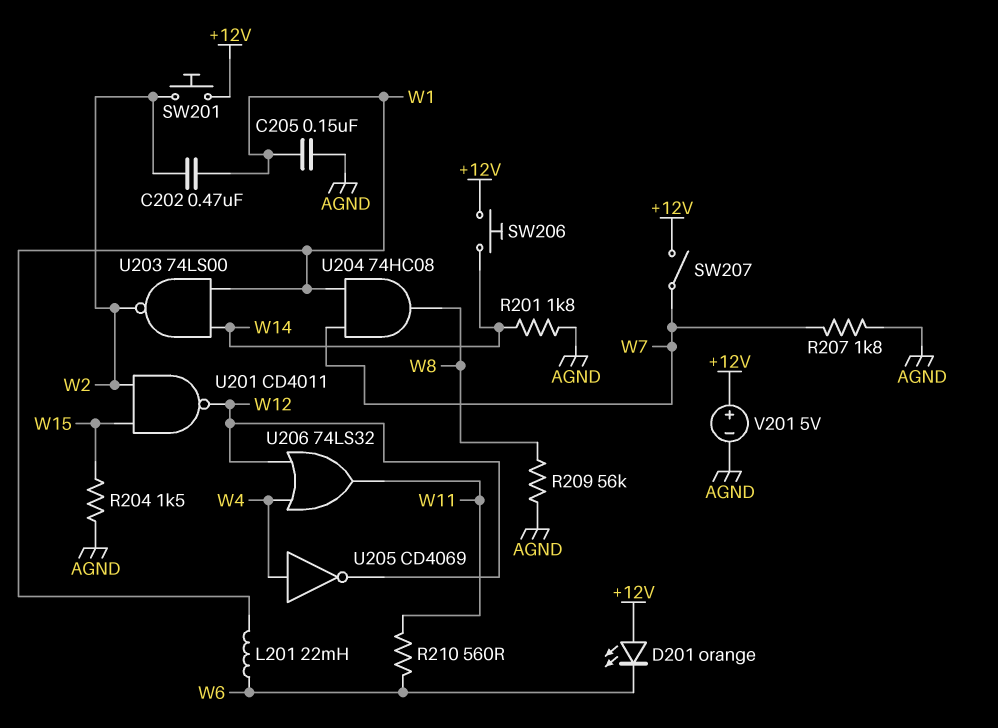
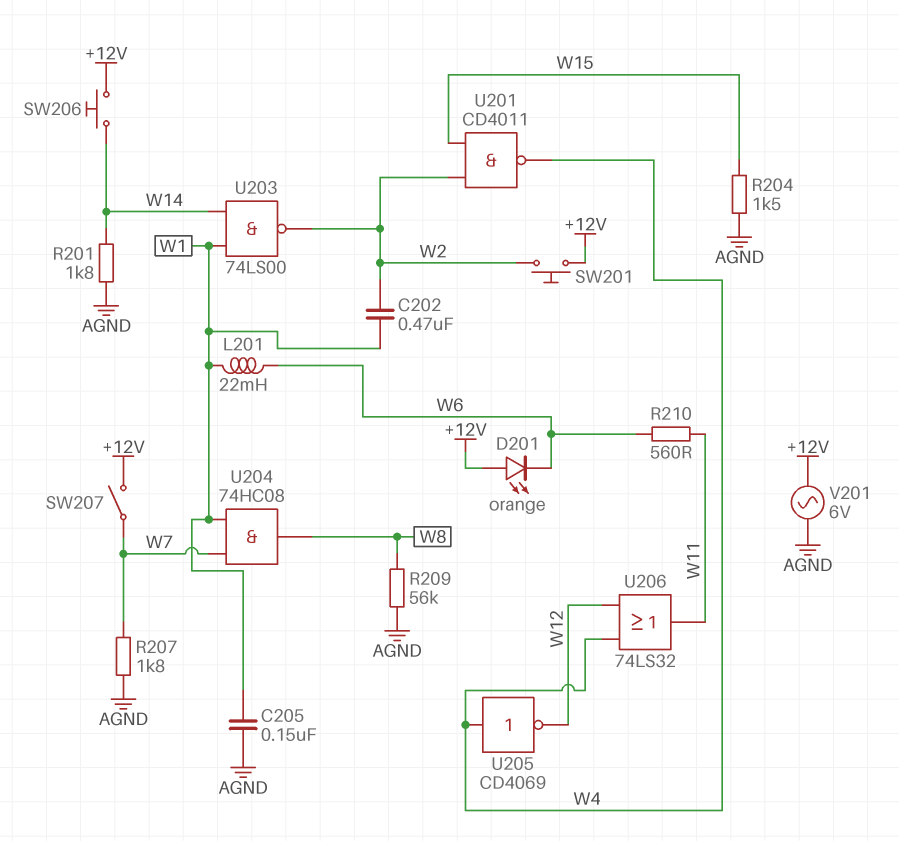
U201: NAND CD4011 (in W2, in W15, out W12) -> NAND CD4011 (in W2, in W15, out W4)
V201: 5V (plus +12V, minus AGND) -> AC 6V (+12V, AGND)

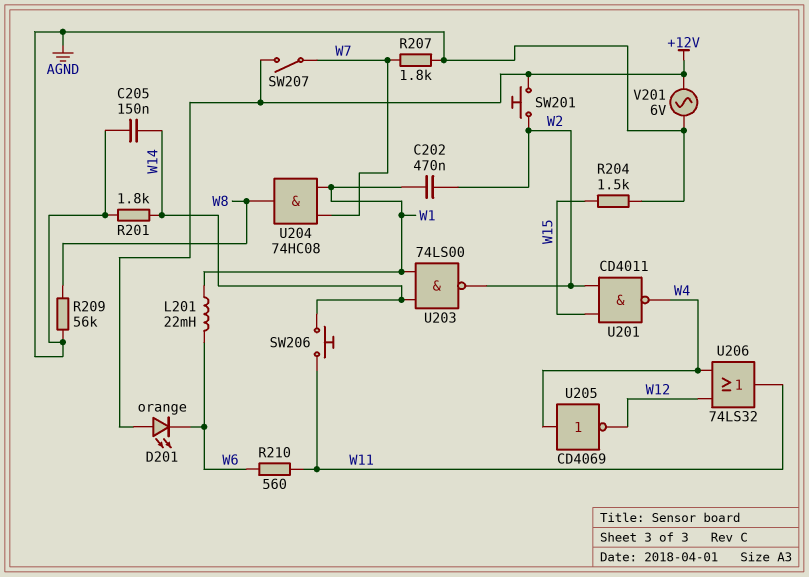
C205: 150nF (AGND, W1) -> 150nF (AGND, W14)
SW206: button (+12V, W14) -> button (W11, W14)

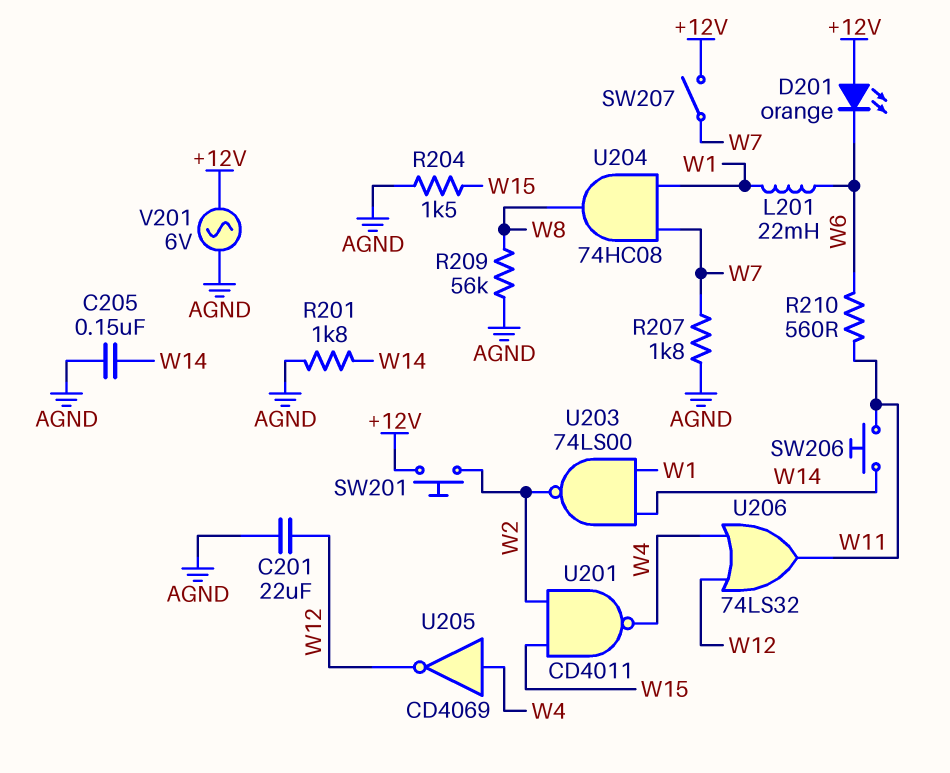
C201: none -> 22uF (AGND, W12)
C202: 470nF (W1, W2) -> none

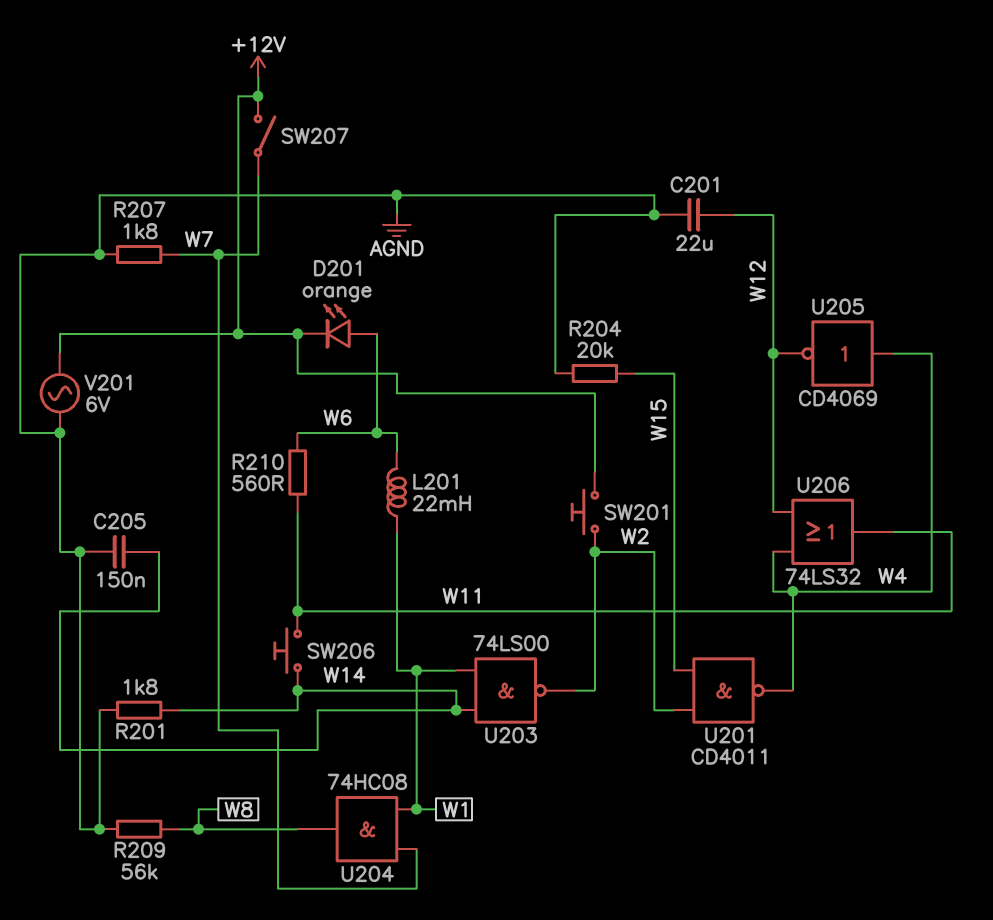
D201: LED orange (A +12V, K W6) -> LED orange (A W6, K +12V)
R204: 1.5k (AGND, W15) -> 20k (AGND, W15)

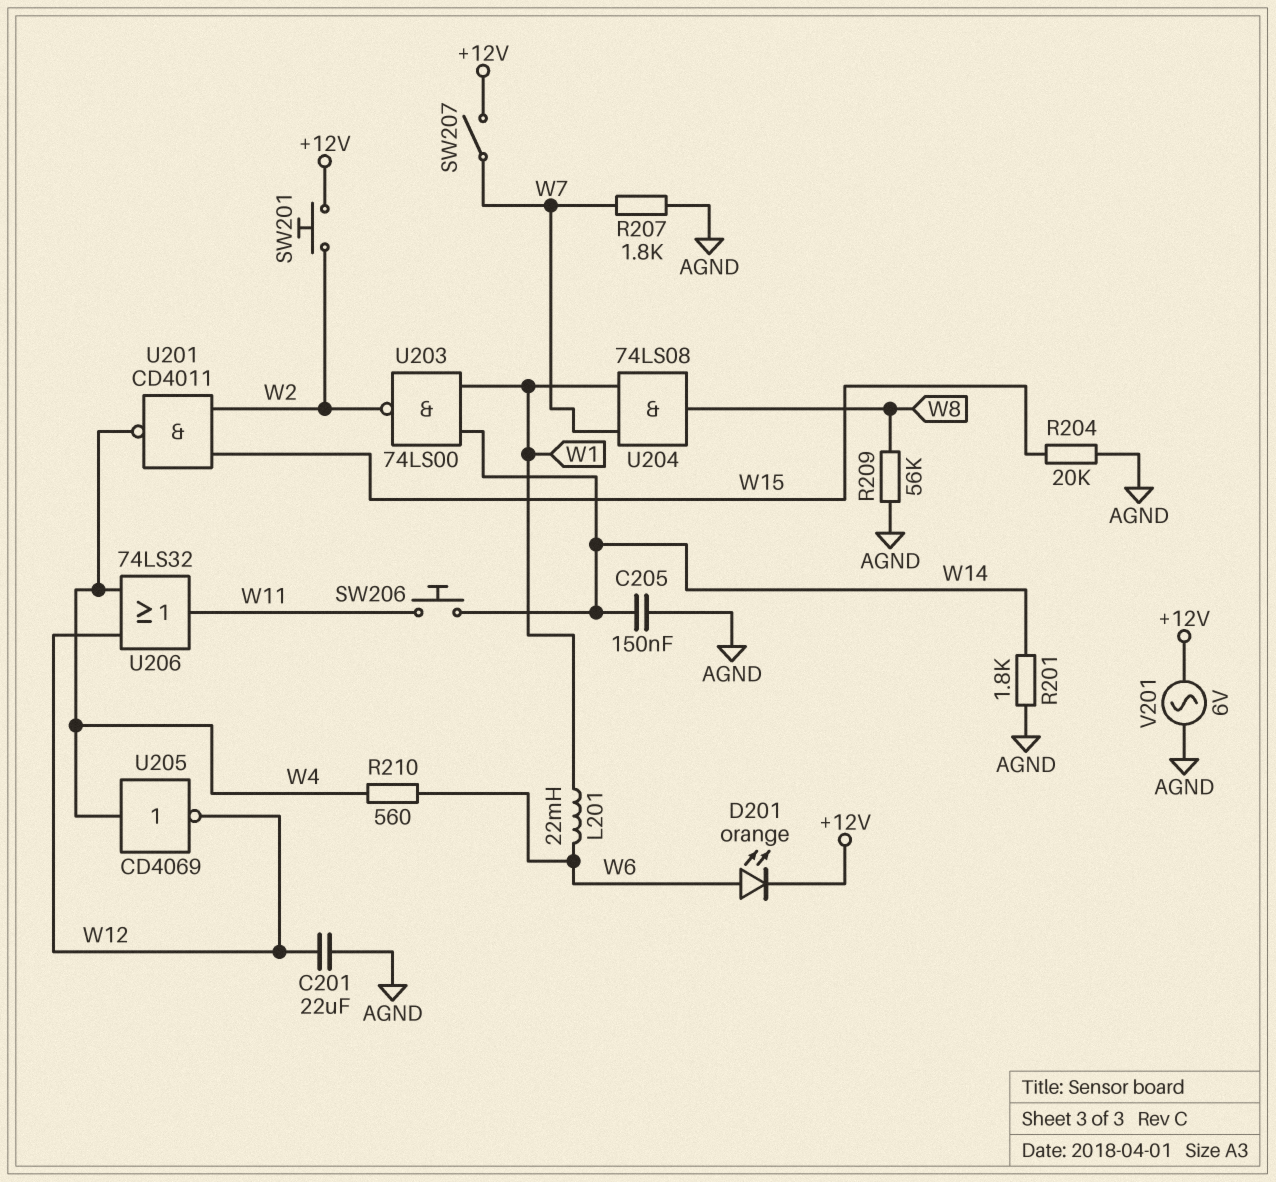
R210: 560 (W6, W11) -> 560 (W4, W6)
U204: AND 74HC08 (in W1, in W7, out W8) -> AND 74LS08 (in W1, in W7, out W8)

